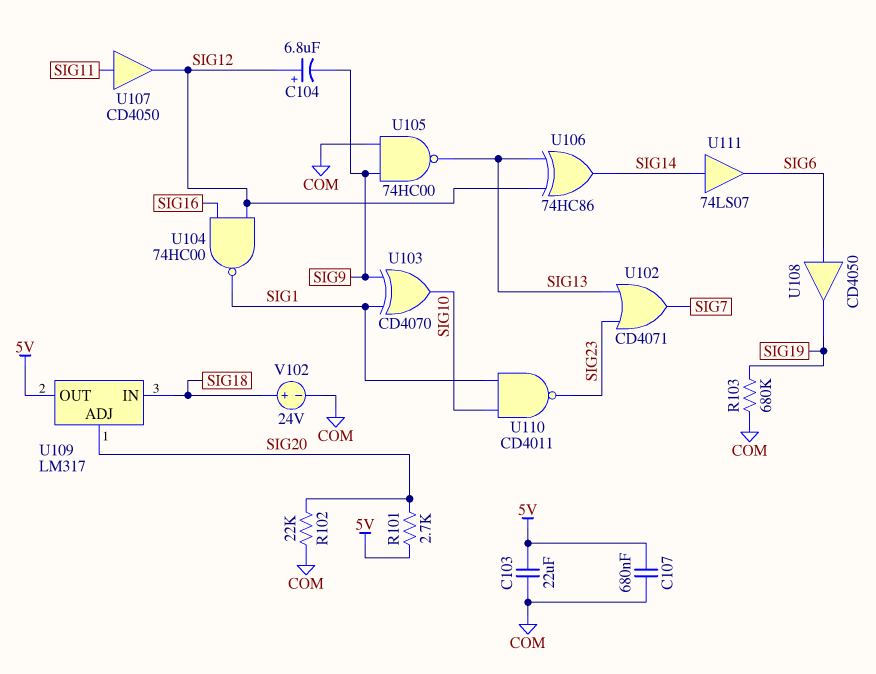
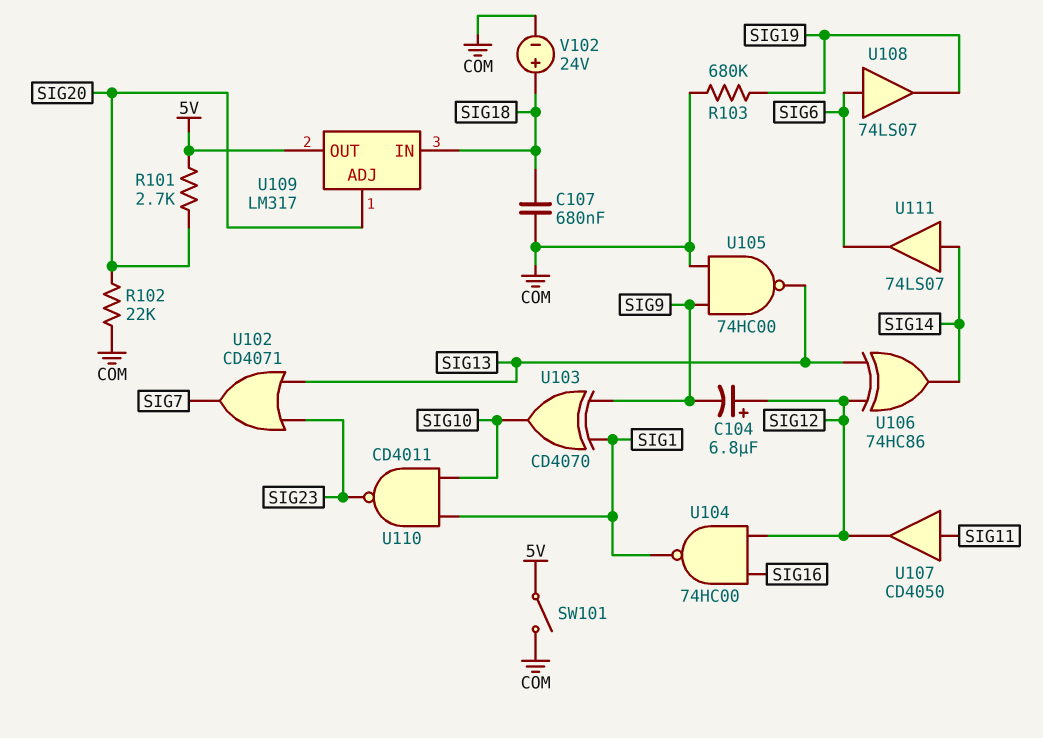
C103: 22uF (5V, COM) -> none
C107: 680nF (5V, COM) -> 680nF (COM, SIG18)
SW101: none -> switch (5V, COM)
U108: buffer CD4050 (in SIG6, out SIG19) -> buffer 74LS07 (in SIG6, out SIG19)

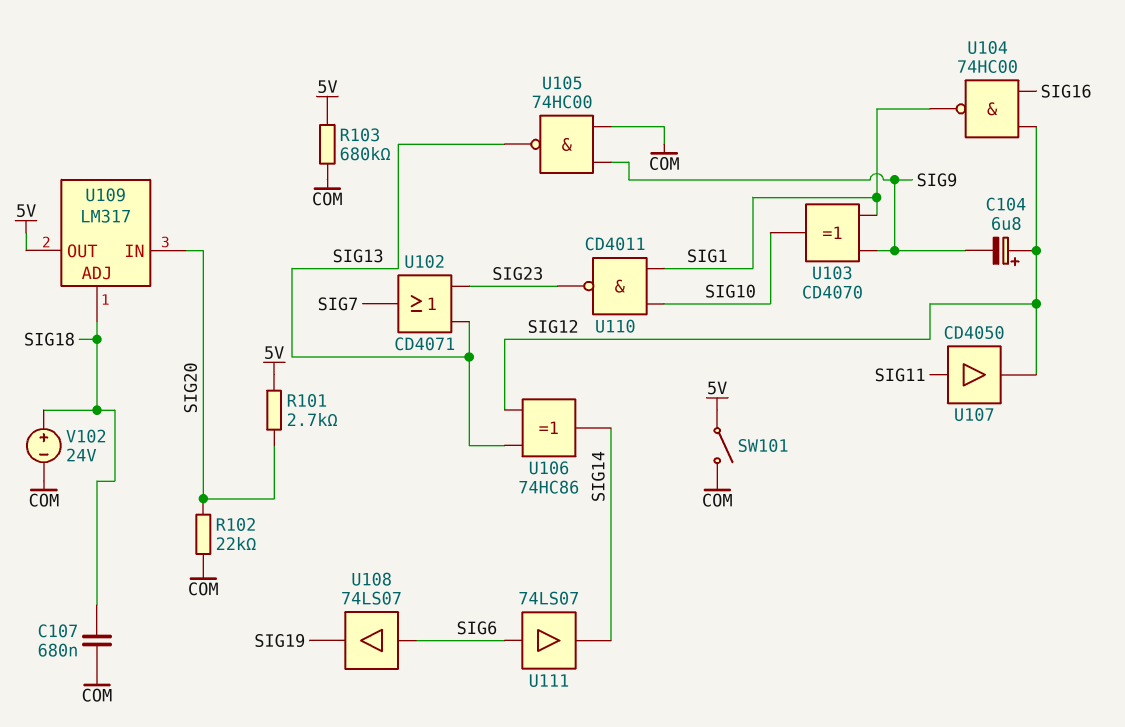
R103: 680k (COM, SIG19) -> 680k (5V, COM)
U109 pin ADJ: SIG20 -> SIG18
U109 pin IN: SIG18 -> SIG20
U111: buffer 74LS07 (in SIG14, out SIG6) -> buffer 74LS07 (in SIG6, out SIG14)

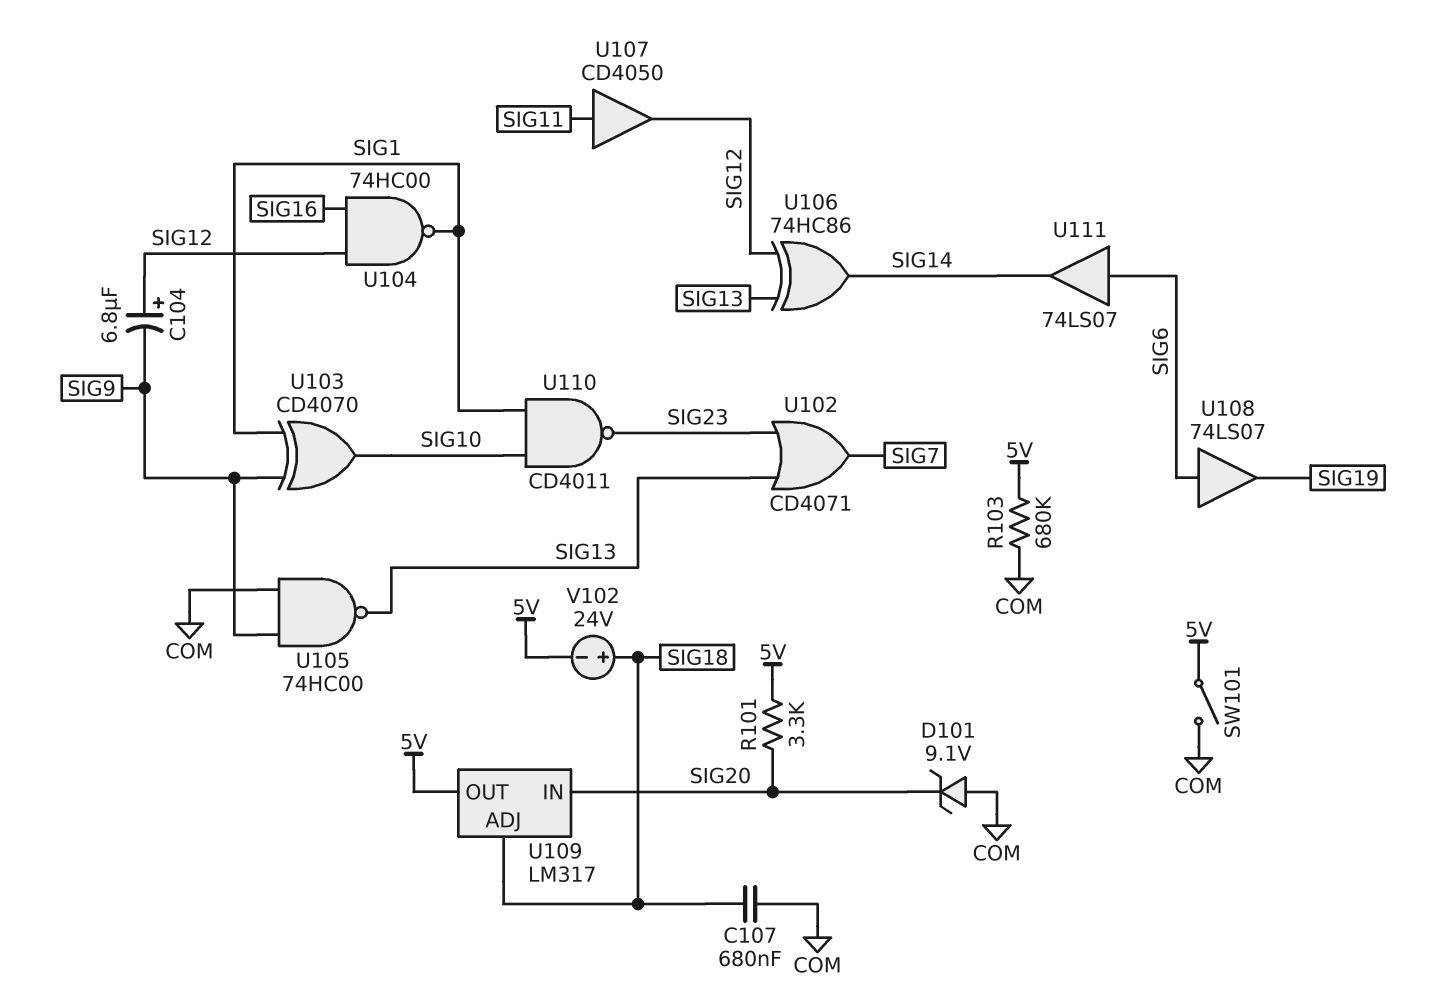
D101: none -> zener 9.1V (A COM, K SIG20)
R101: 2.7k (5V, SIG20) -> 3.3k (5V, SIG20)
R102: 22k (COM, SIG20) -> none
V102: 24V (plus SIG18, minus COM) -> 24V (plus SIG18, minus 5V)

